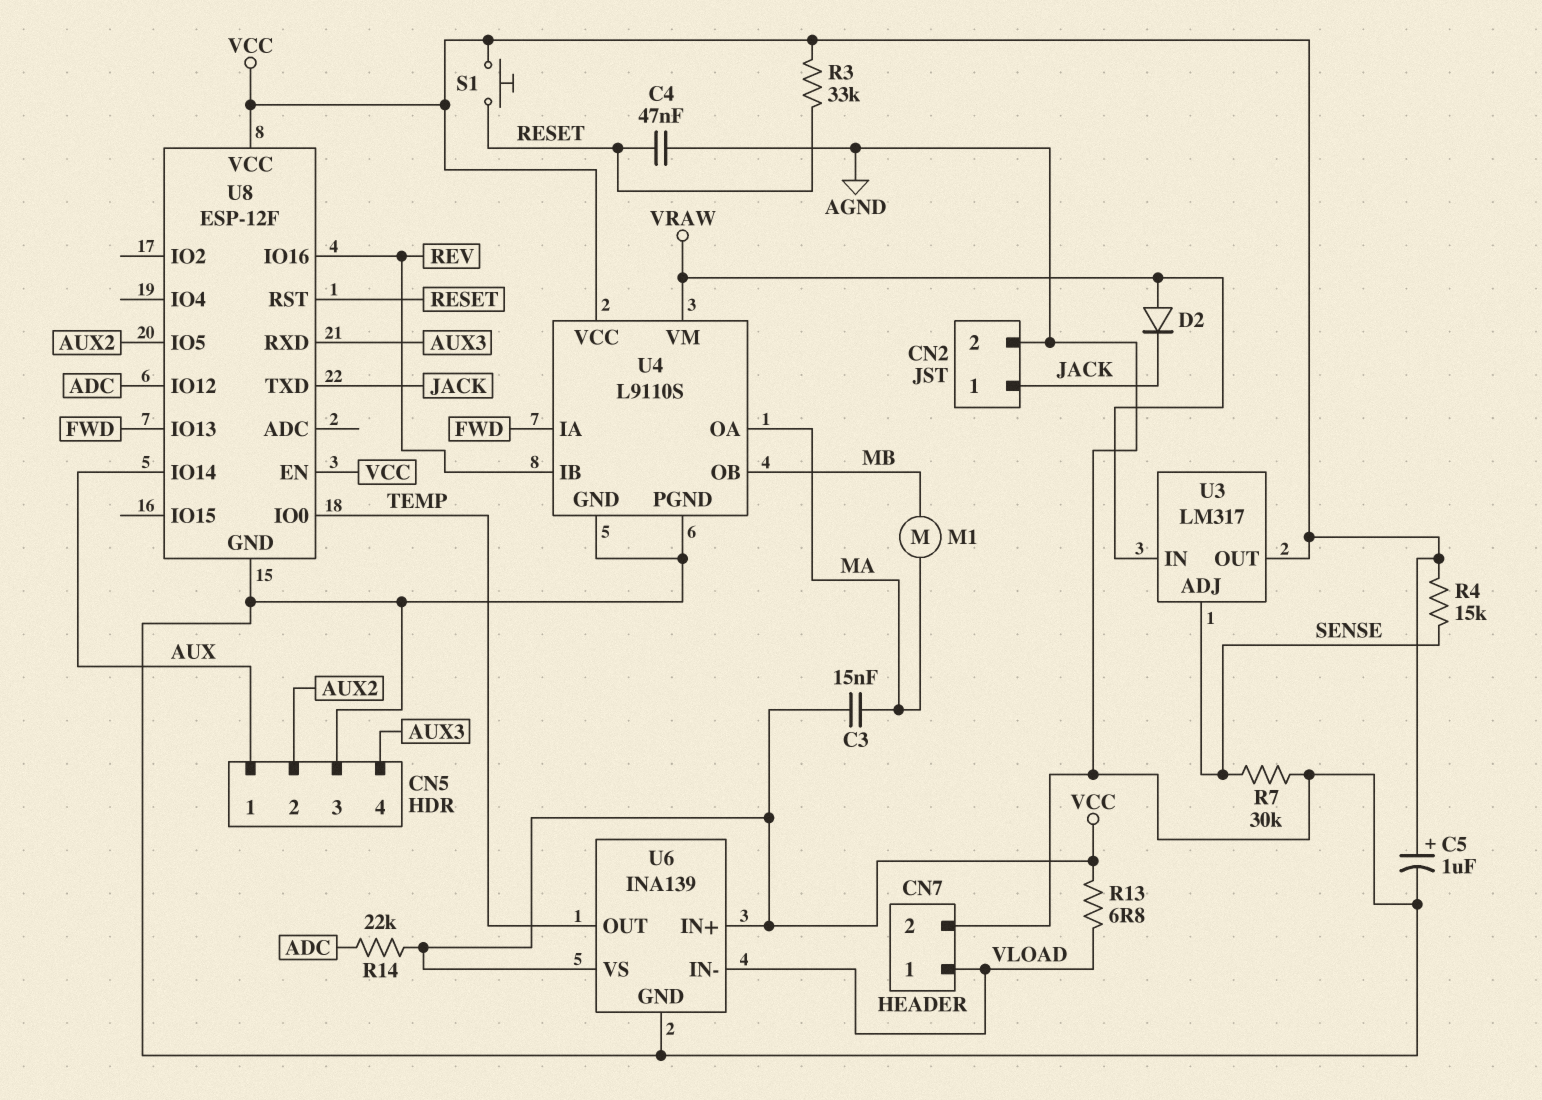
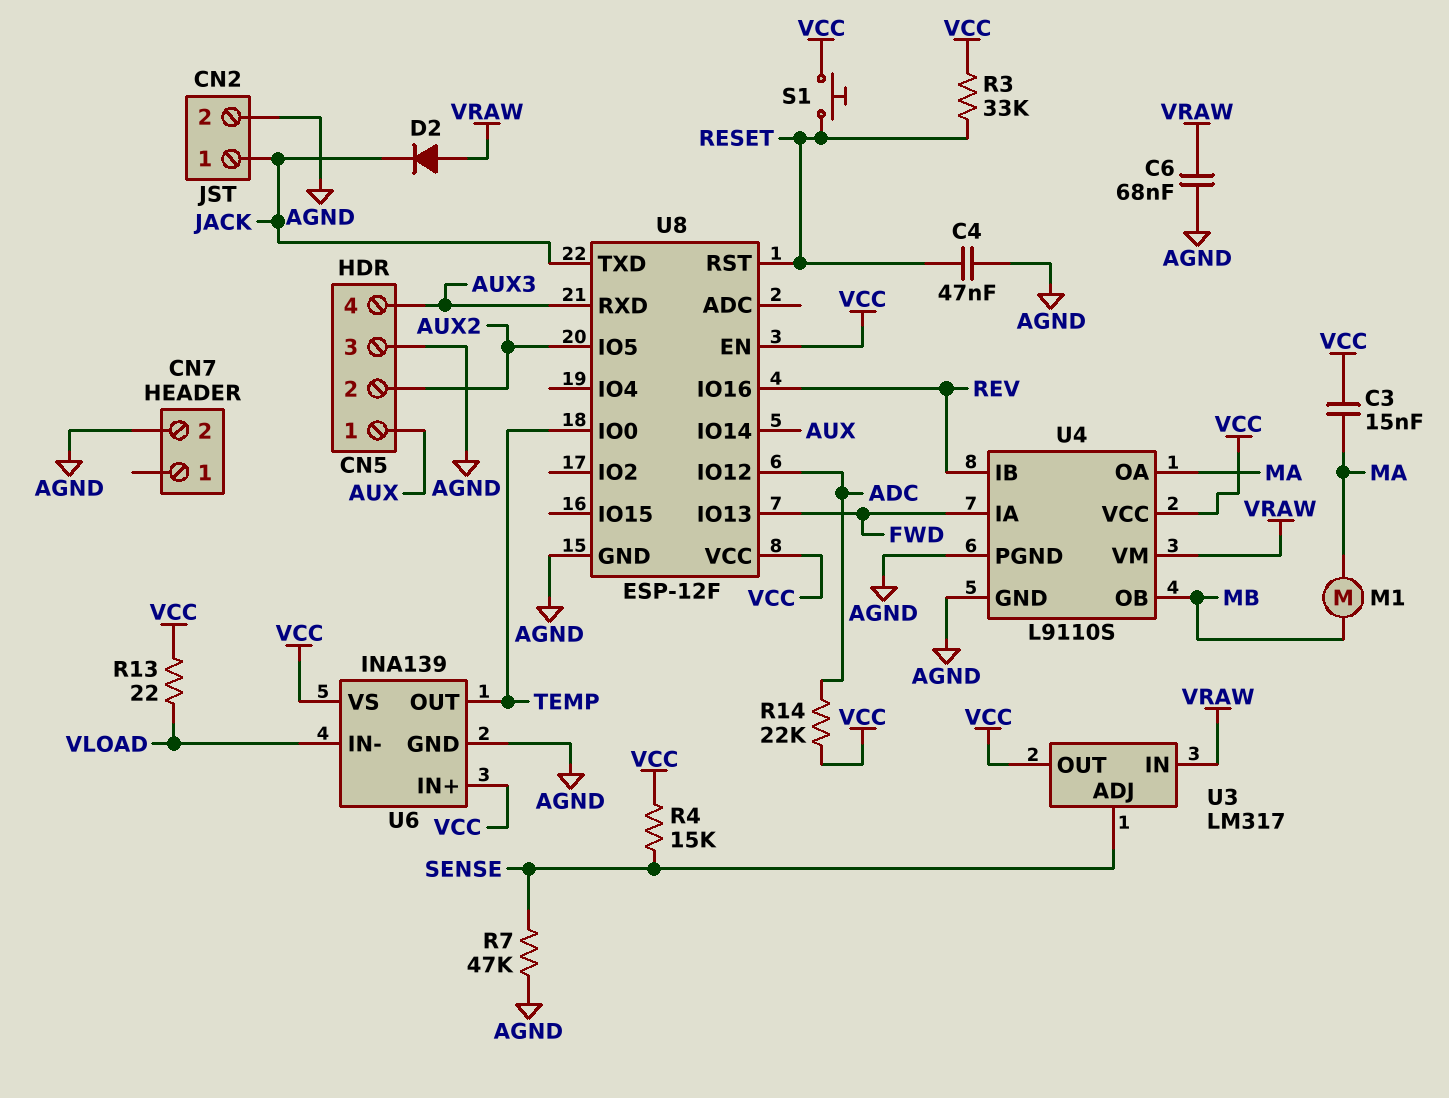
C5: 1uF (plus VCC, minus AGND) -> none
C6: none -> 68nF (AGND, VRAW)
CN7 pin 1: VLOAD -> none
R7: 30k (AGND, SENSE) -> 47k (AGND, SENSE)
R13: 6.8 (VCC, VLOAD) -> 22 (VCC, VLOAD)

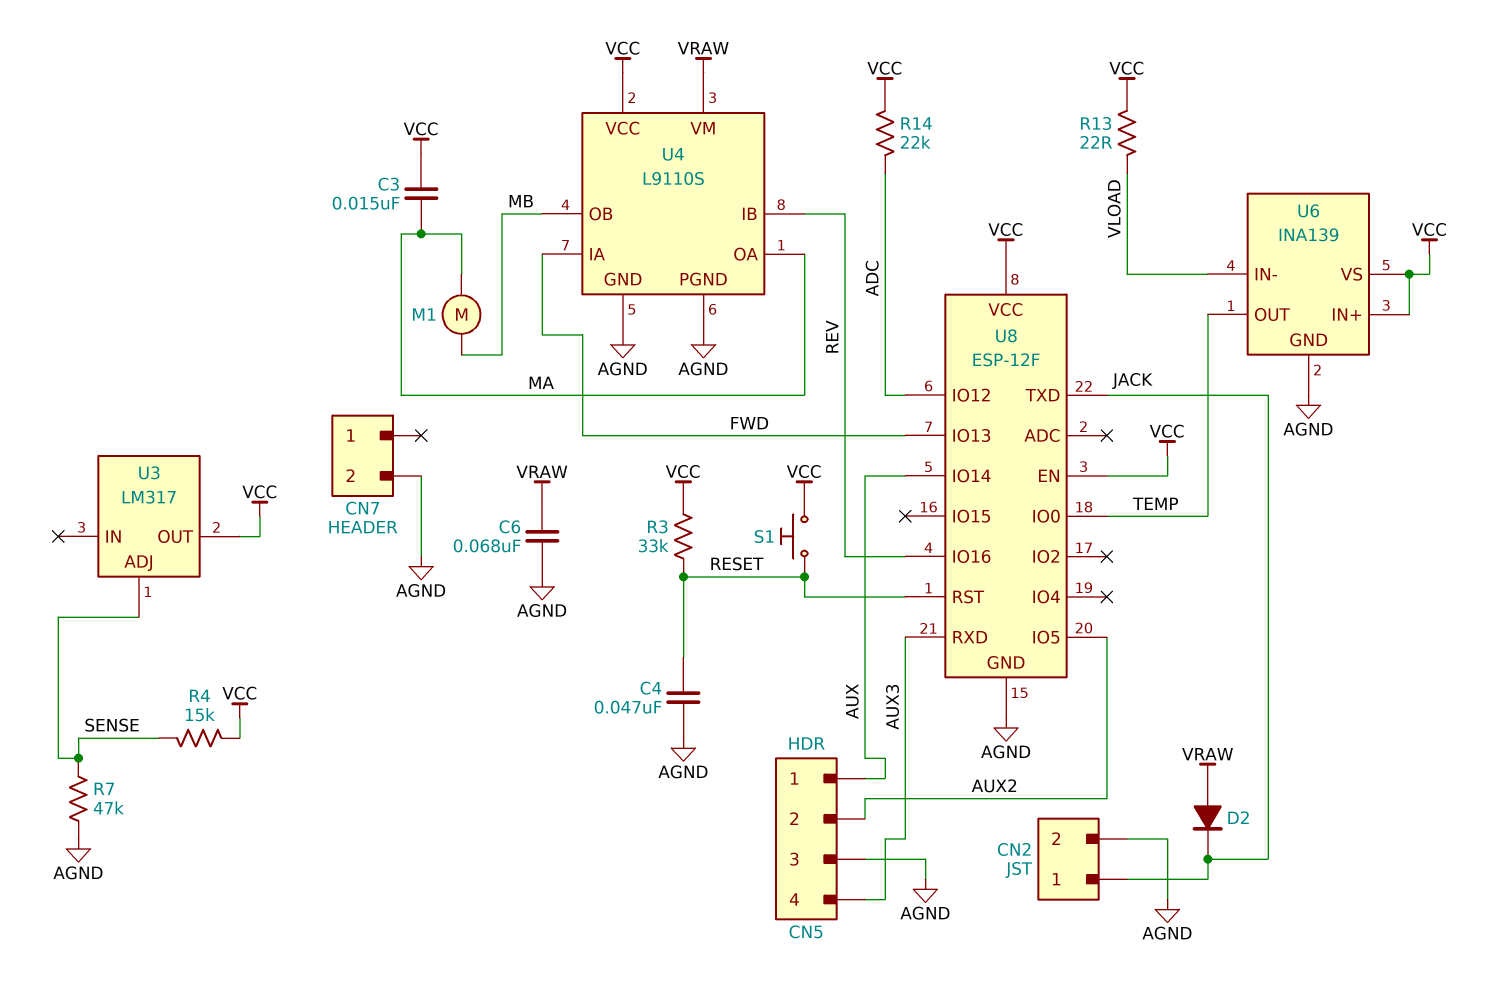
U3 pin IN: VRAW -> none

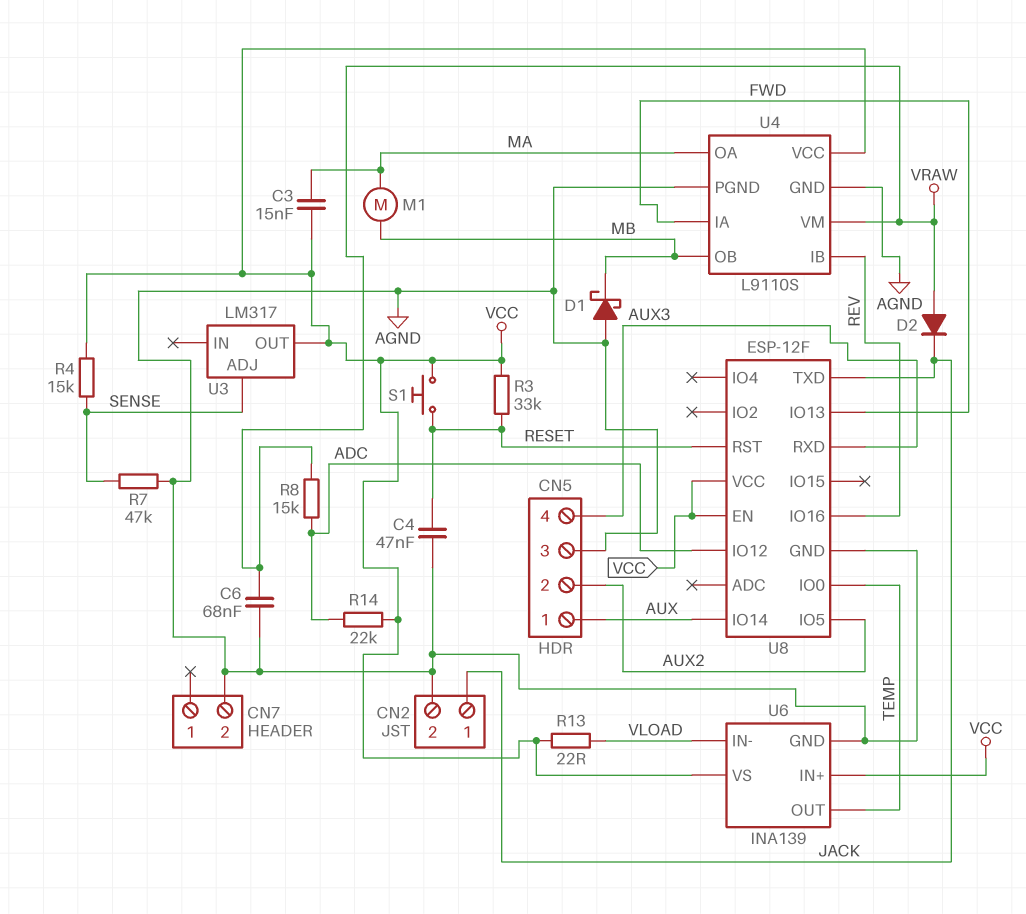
D1: none -> schottky (A AGND, K MB)
R8: none -> 15k (ADC, VRAW)

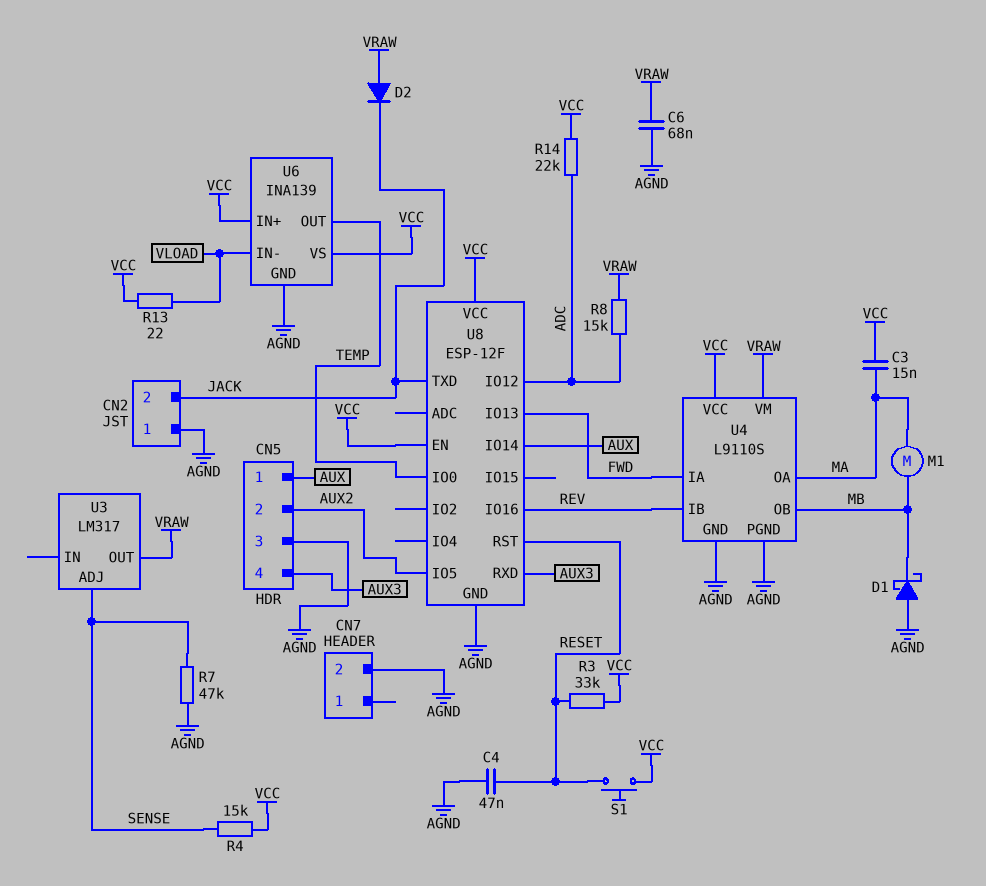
CN2 pin 1: JACK -> AGND
CN2 pin 2: AGND -> JACK
U3 pin OUT: VCC -> VRAW

